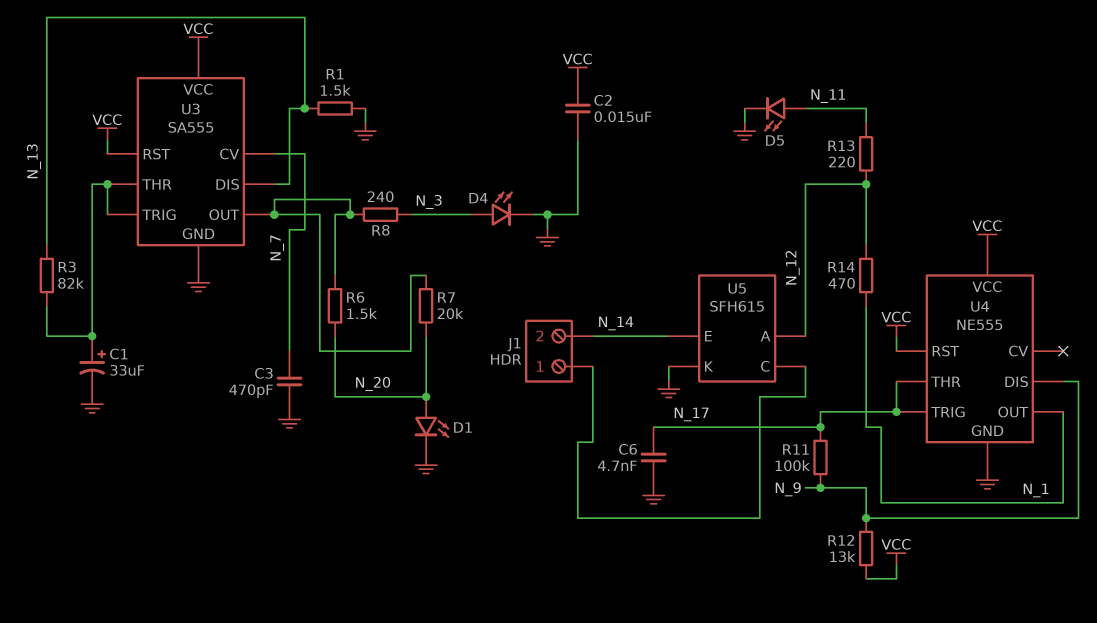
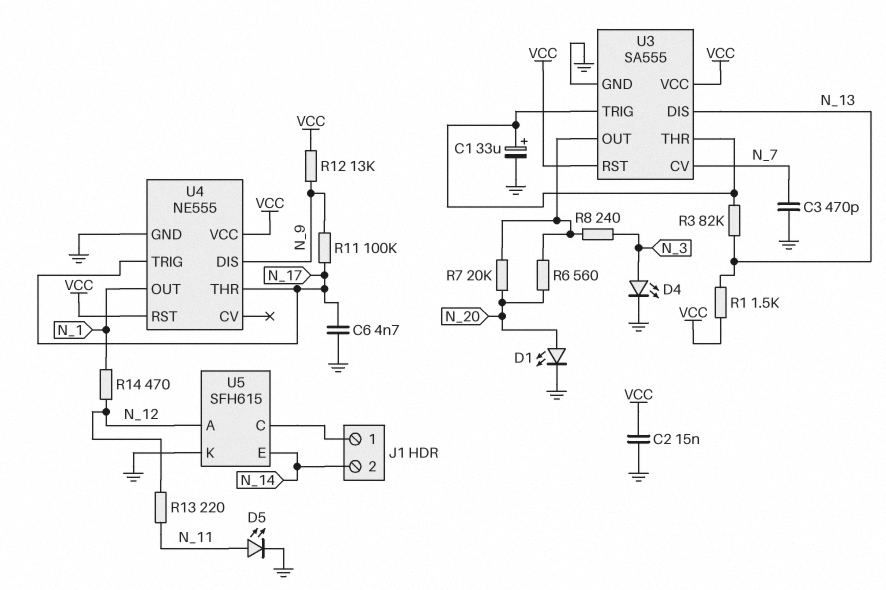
R1: 1.5k (GND, N_13) -> 1.5k (N_13, VCC)
R6: 1.5k (N_20, U3/OUT) -> 560 (N_20, U3/OUT)

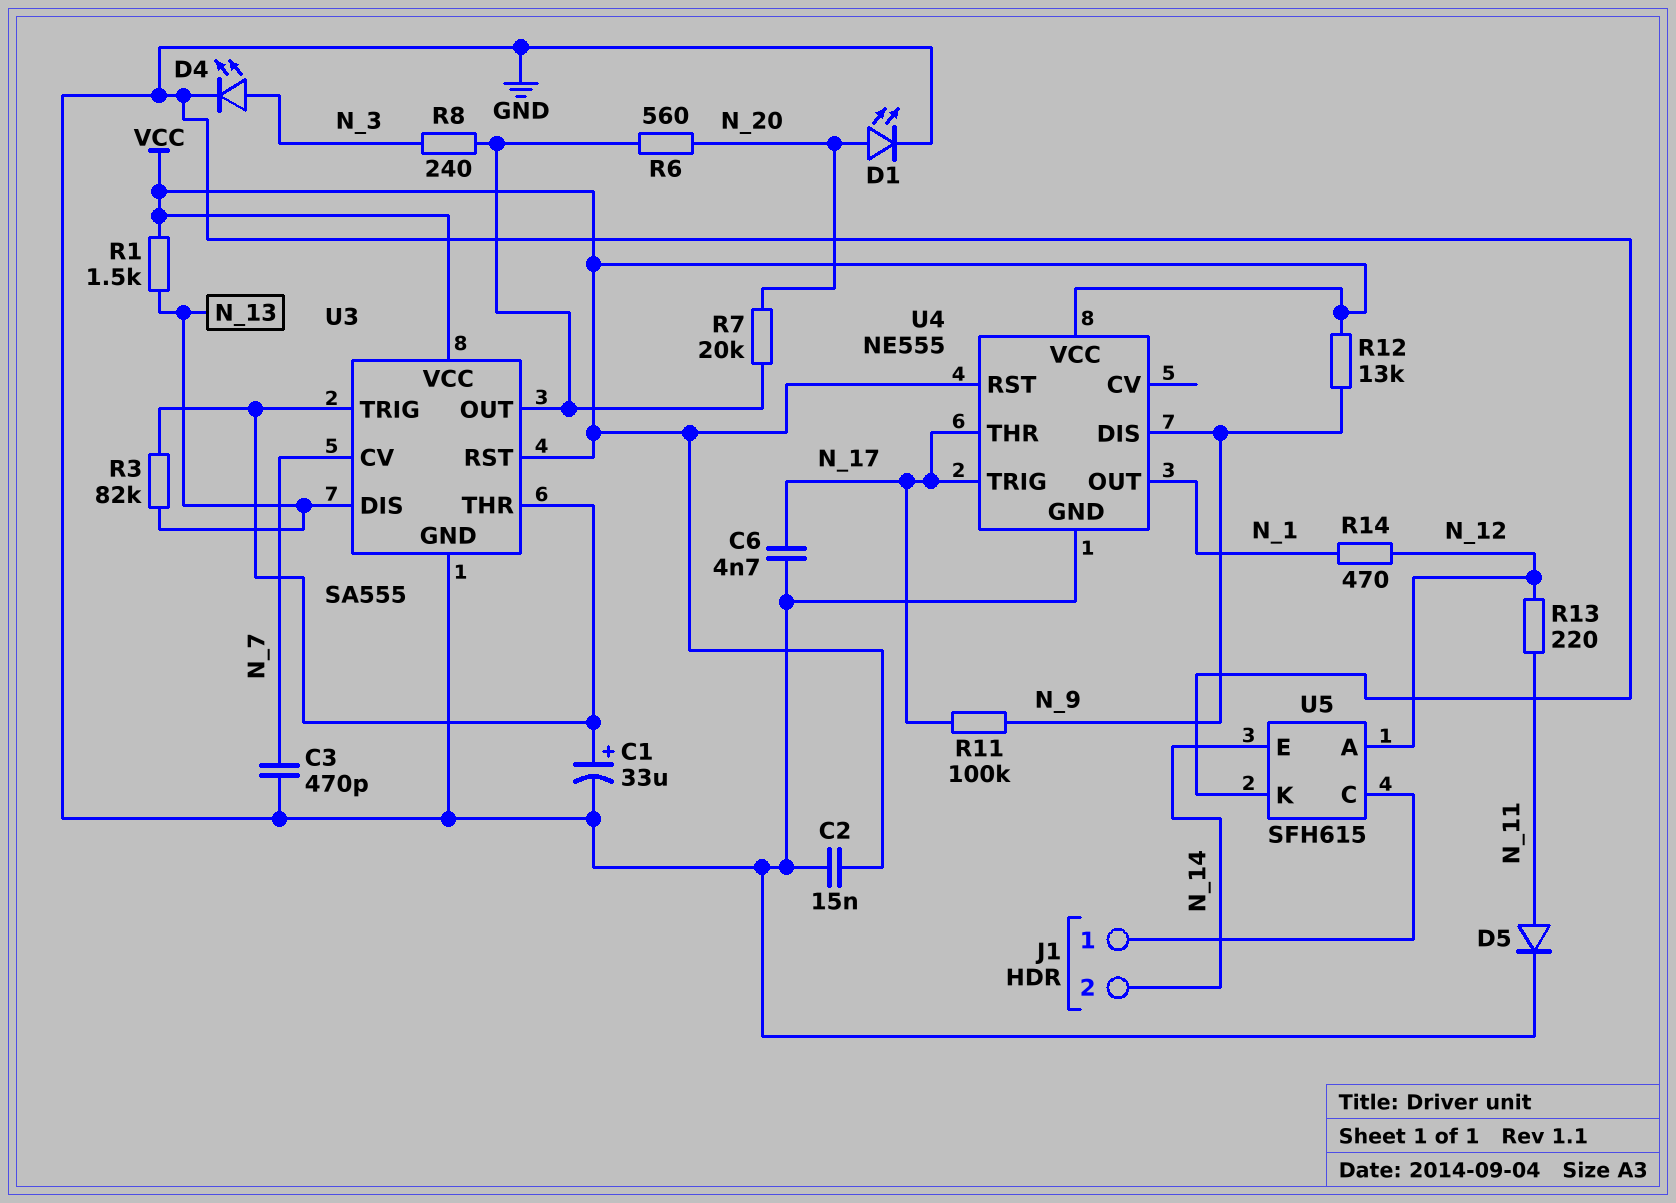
D5: LED (A N_11, K GND) -> diode (A N_11, K GND)

